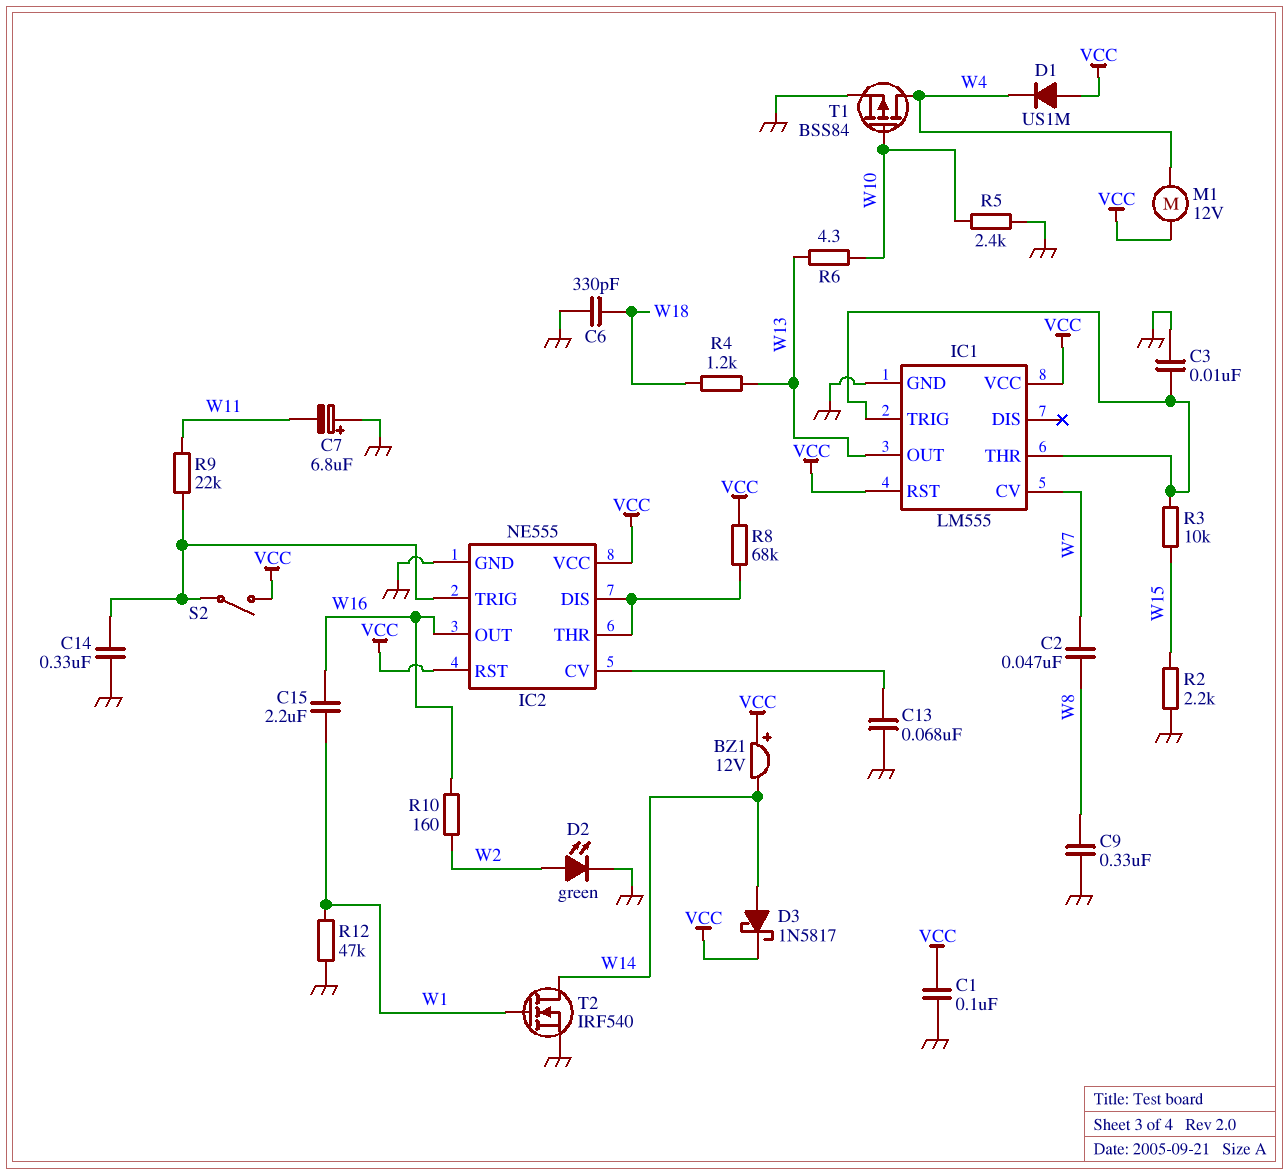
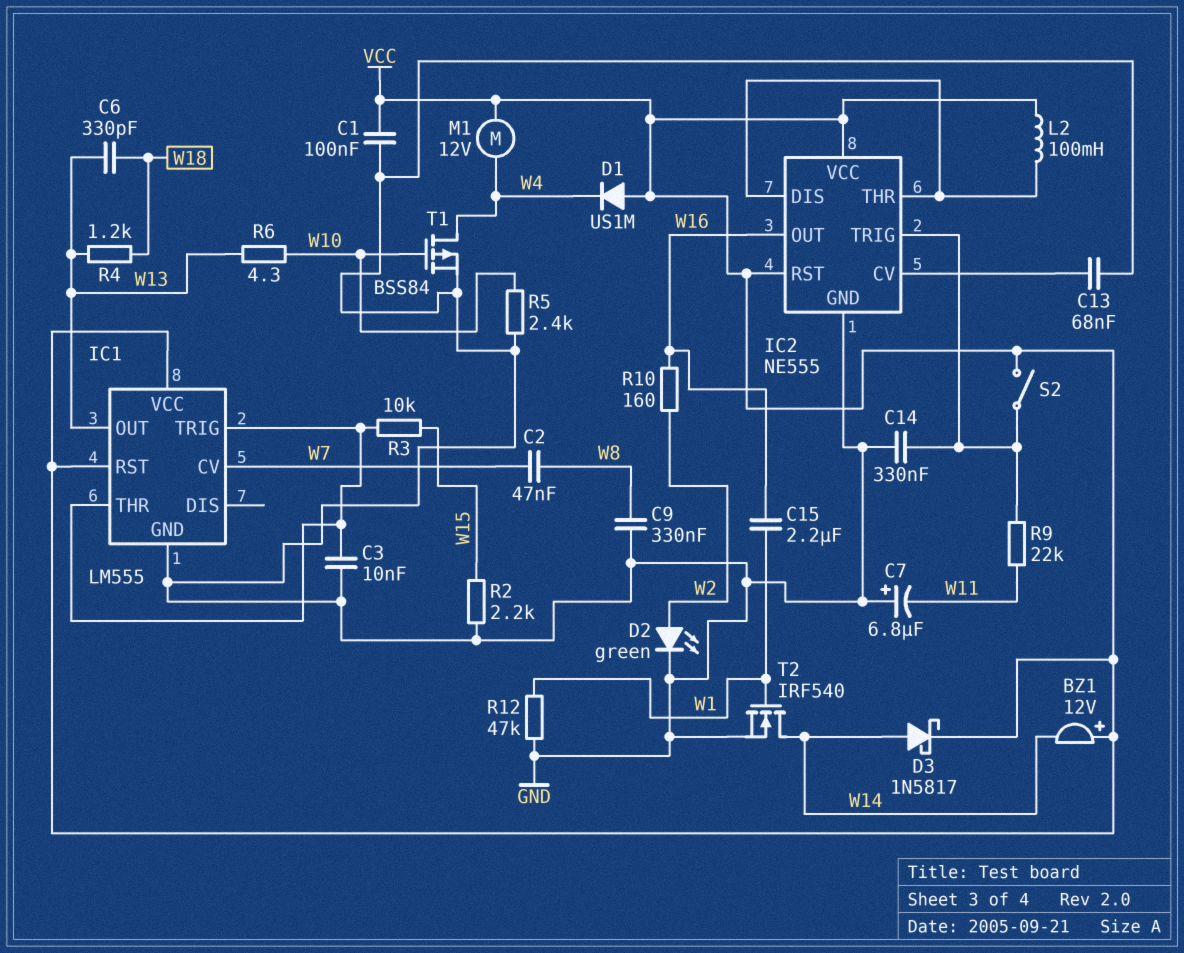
C6: 330pF (GND, W18) -> 330pF (W13, W18)
L2: none -> 100mH (IC2/DIS, VCC)
R8: 68k (IC2/DIS, VCC) -> none

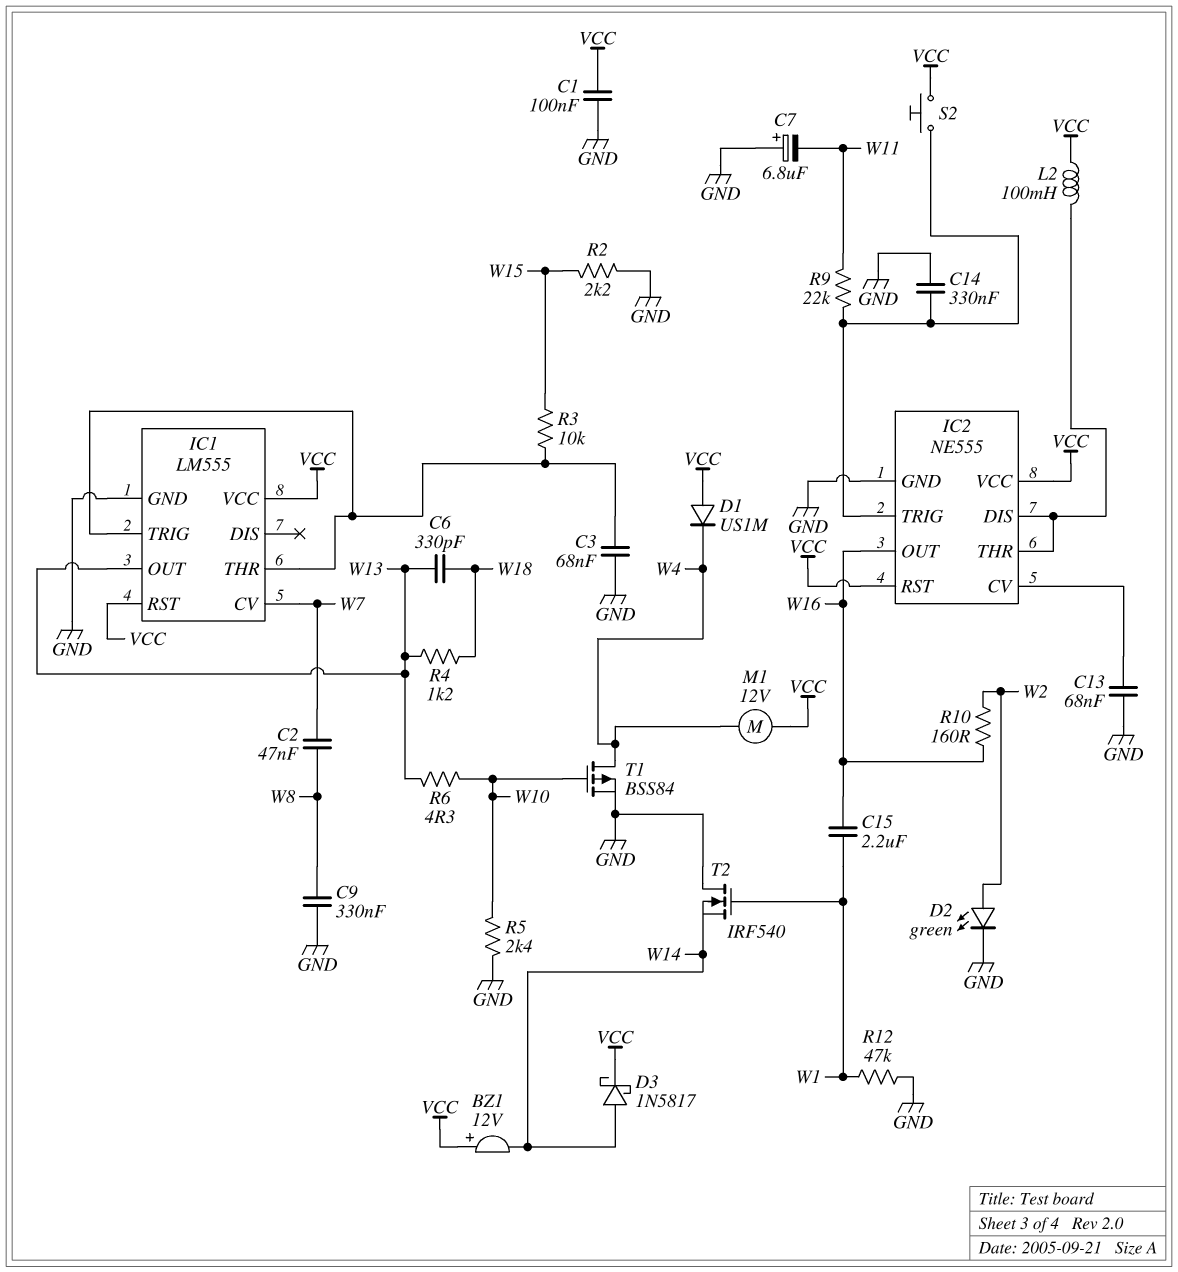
C3: 10nF (GND, IC1/THR) -> 68nF (GND, IC1/THR)
S2: switch (IC2/TRIG, VCC) -> button (IC2/TRIG, VCC)
T2: NMOS IRF540 (G W1, D W14, S GND) -> NMOS IRF540 (G W1, D GND, S W14)

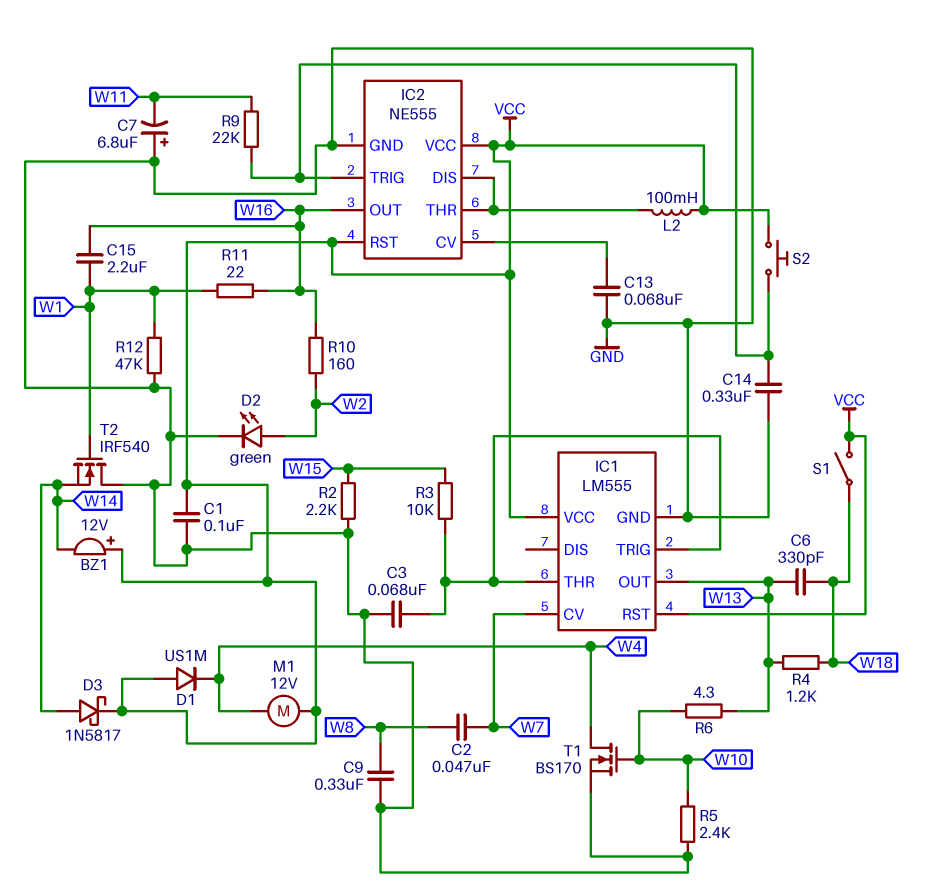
R11: none -> 22 (W1, W16)
S1: none -> switch (VCC, W18)
T1: PMOS BSS84 (G W10, D W4, S GND) -> NMOS BS170 (G W10, D W4, S GND)

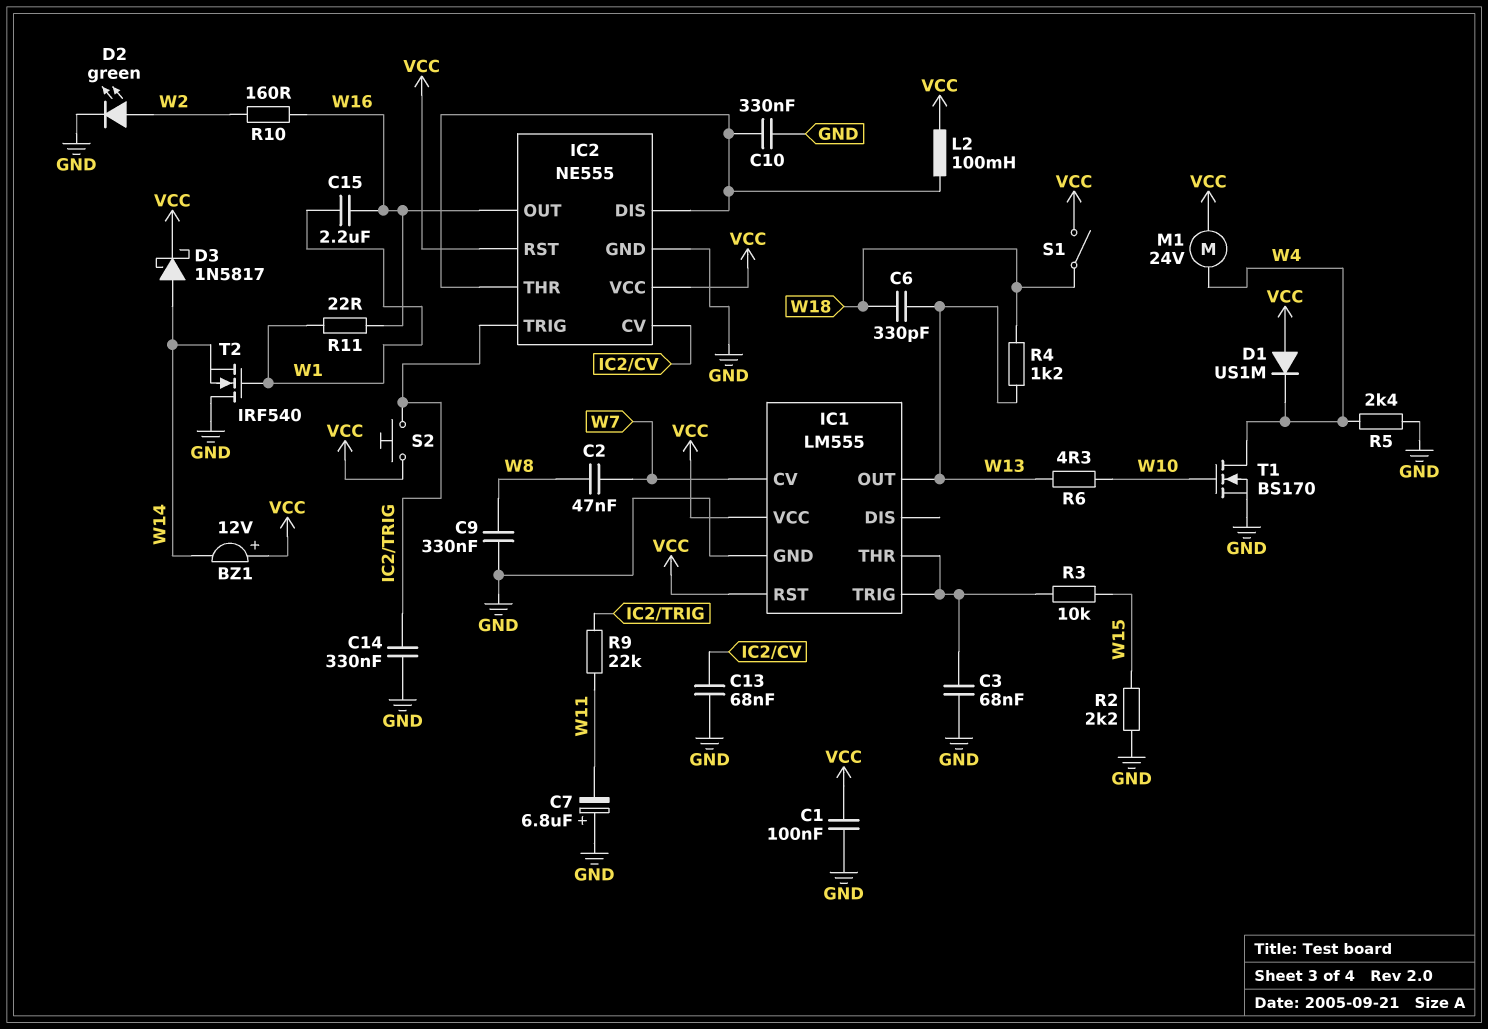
C10: none -> 330nF (GND, IC2/DIS)
M1: motor 12V (VCC, W4) -> motor 24V (VCC, W4)
R5: 2.4k (GND, W10) -> 2.4k (GND, W4)
R12: 47k (GND, W1) -> none

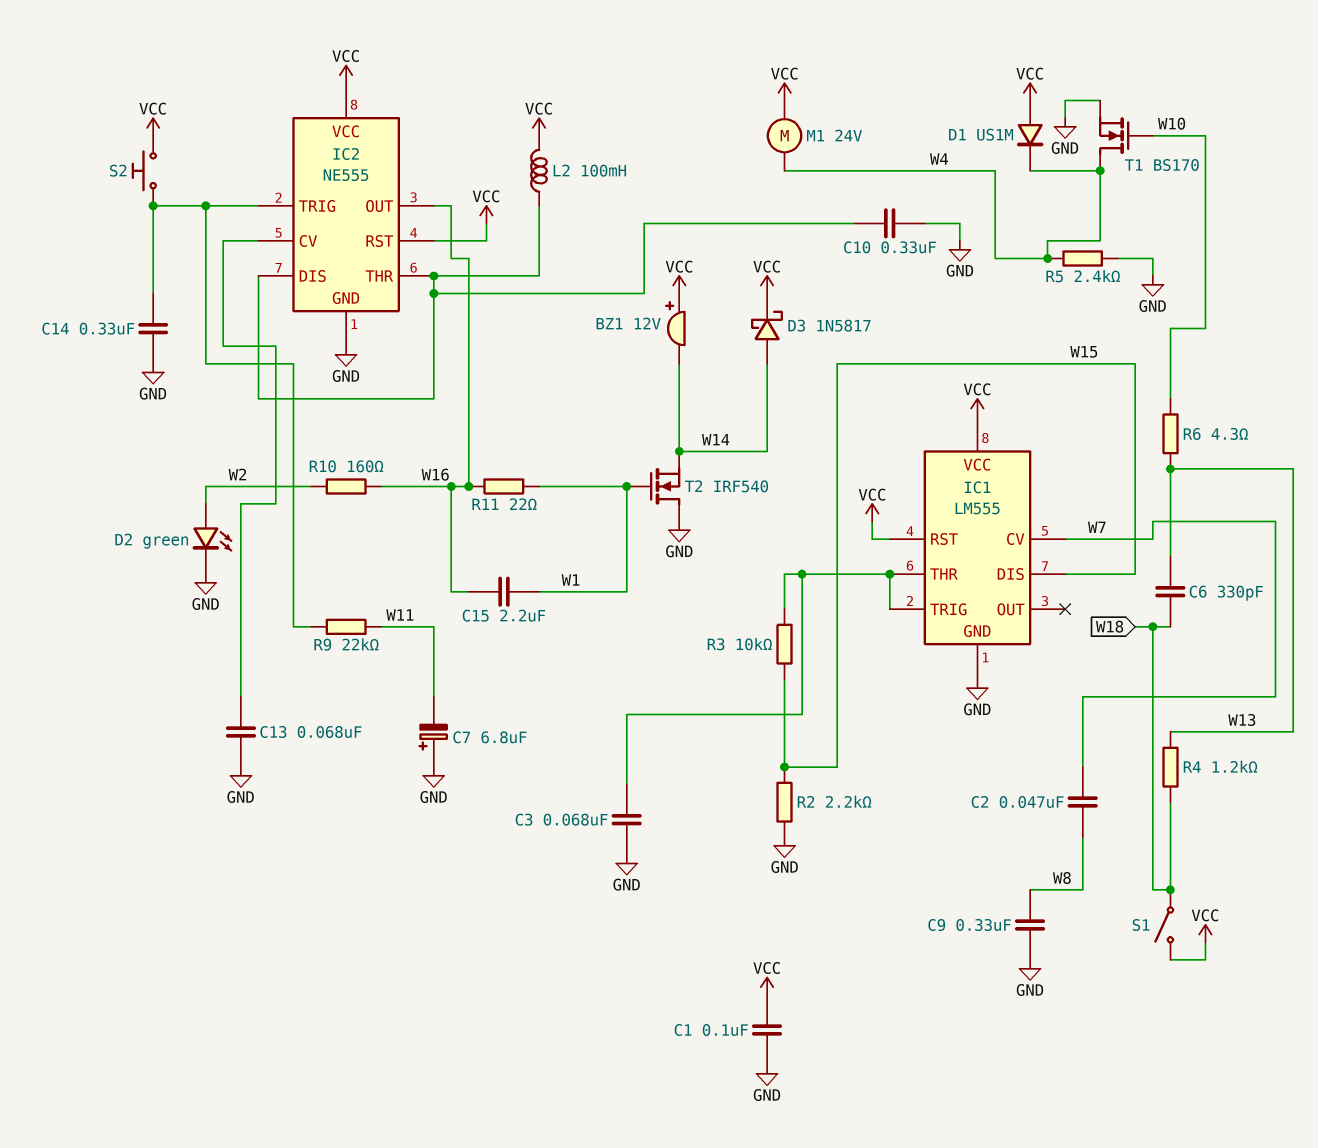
IC1 pin DIS: none -> W15
IC1 pin OUT: W13 -> none

